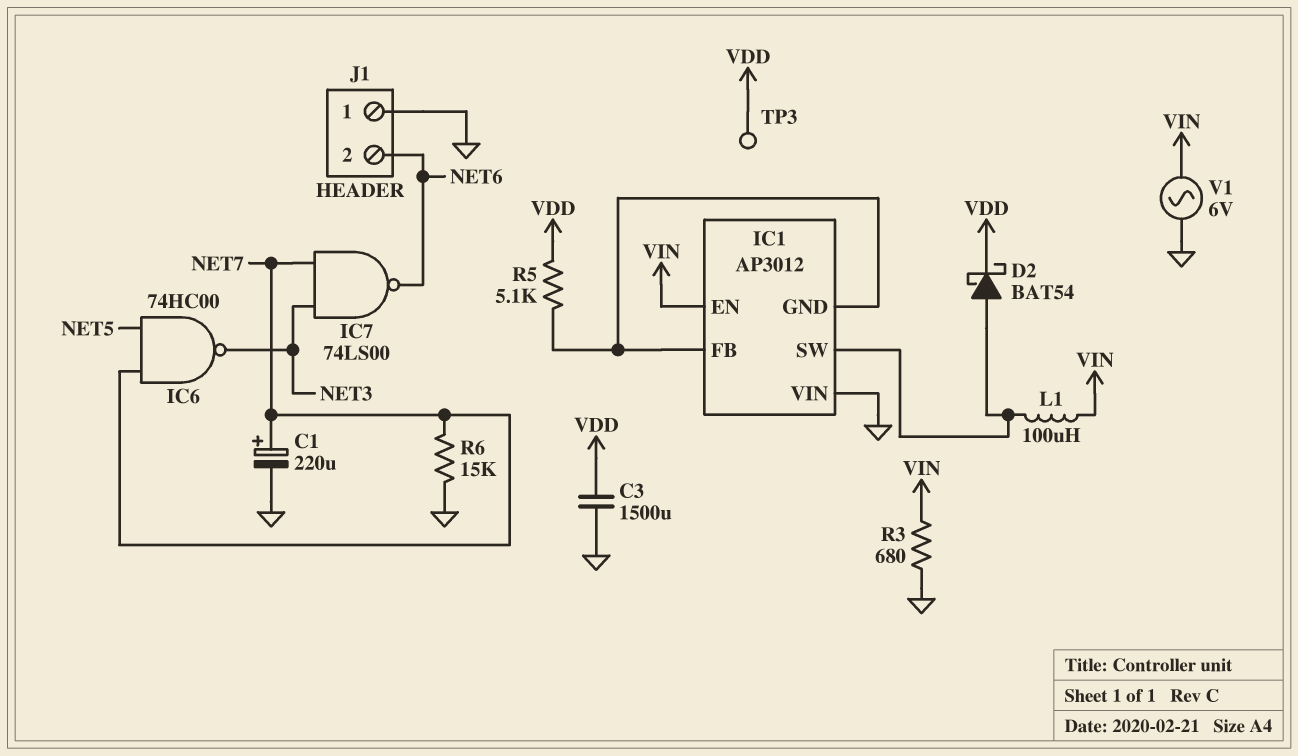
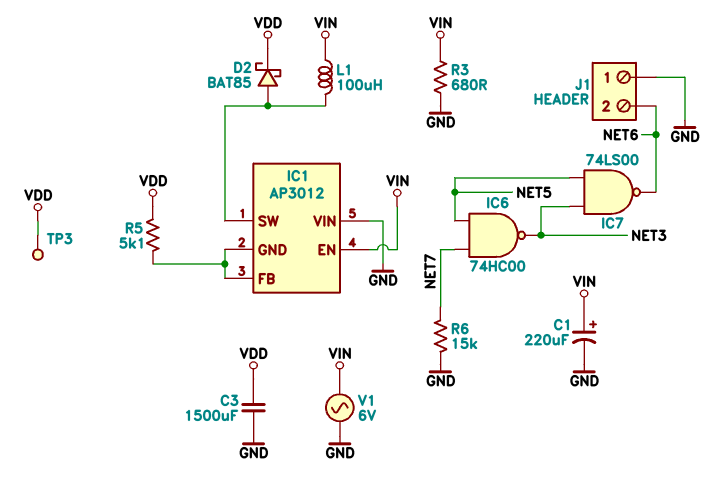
C1: 220uF (plus NET7, minus GND) -> 220uF (plus VIN, minus GND)
D2: schottky BAT54 (A IC1/SW, K VDD) -> schottky BAT85 (A IC1/SW, K VDD)
IC7: NAND 74LS00 (in NET3, in NET7, out NET6) -> NAND 74LS00 (in NET3, in NET5, out NET6)

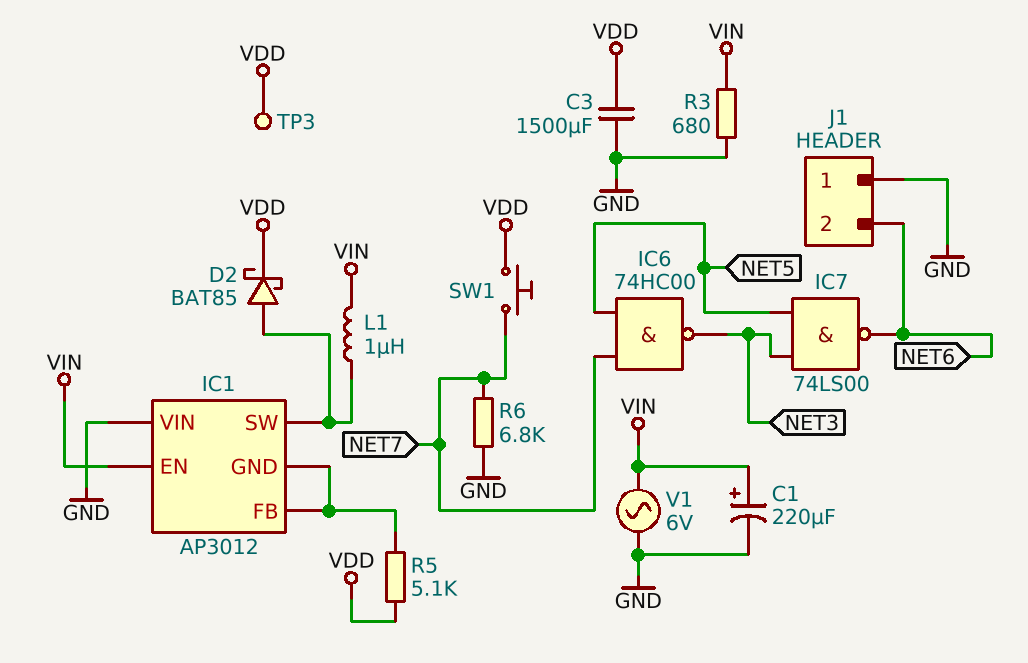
L1: 100uH (IC1/SW, VIN) -> 1uH (IC1/SW, VIN)
R6: 15k (GND, NET7) -> 6.8k (GND, NET7)
SW1: none -> button (NET7, VDD)

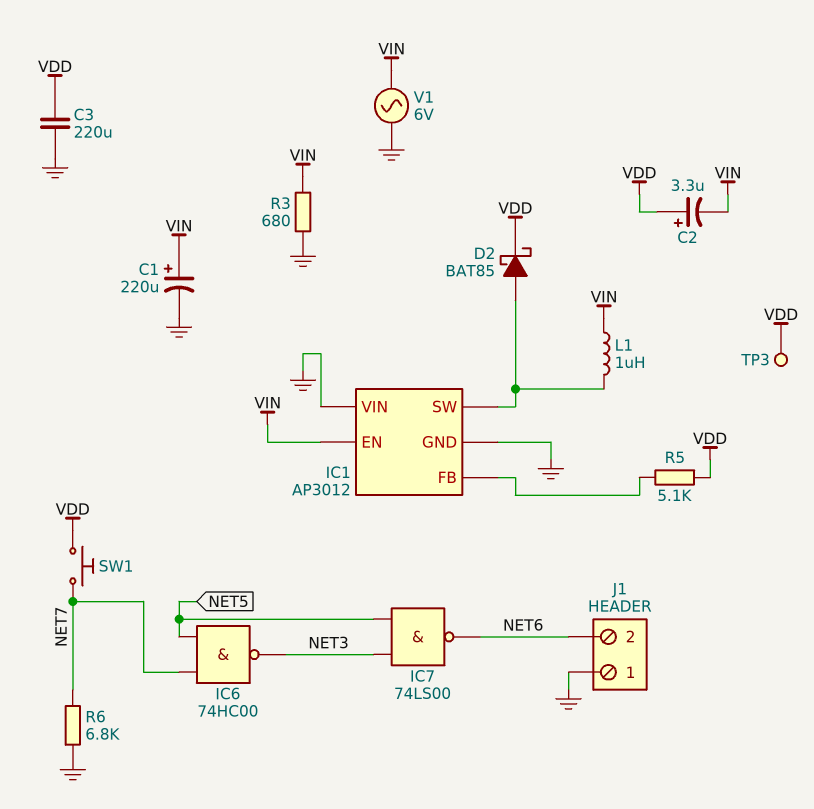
C2: none -> 3.3uF (plus VDD, minus VIN)
C3: 1500uF (GND, VDD) -> 220uF (GND, VDD)
IC1 pin GND: IC1/FB -> GND

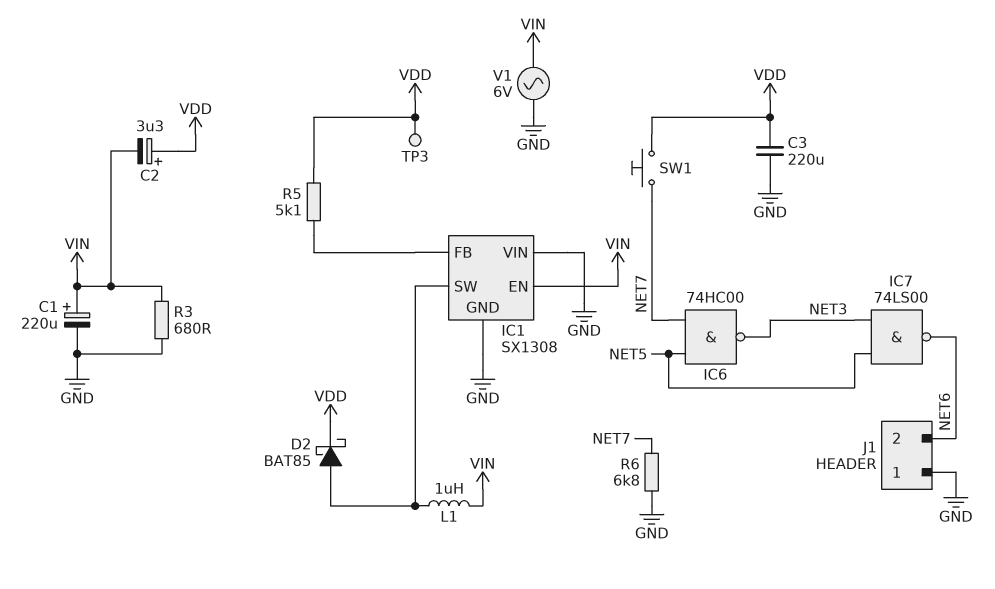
IC1: AP3012 -> SX1308

